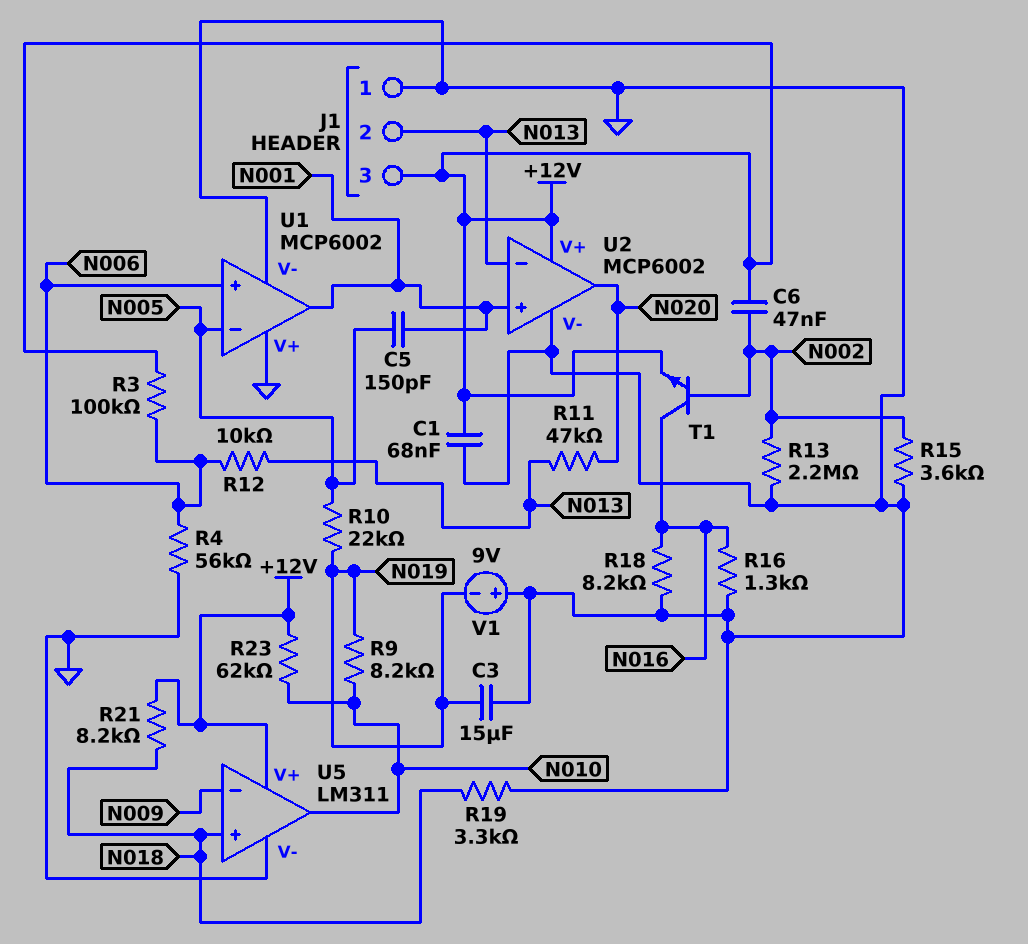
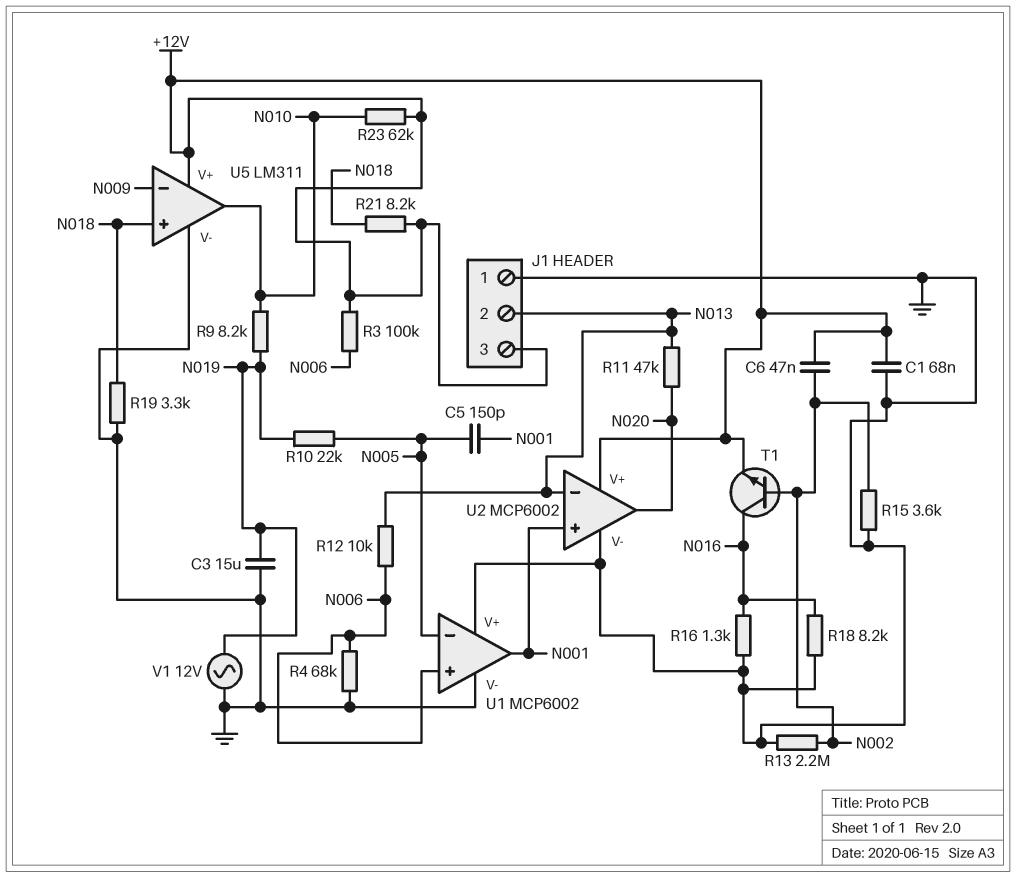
R4: 56k (GND, N006) -> 68k (GND, N006)
V1: 9V (plus GND, minus N019) -> AC 12V (GND, N019)

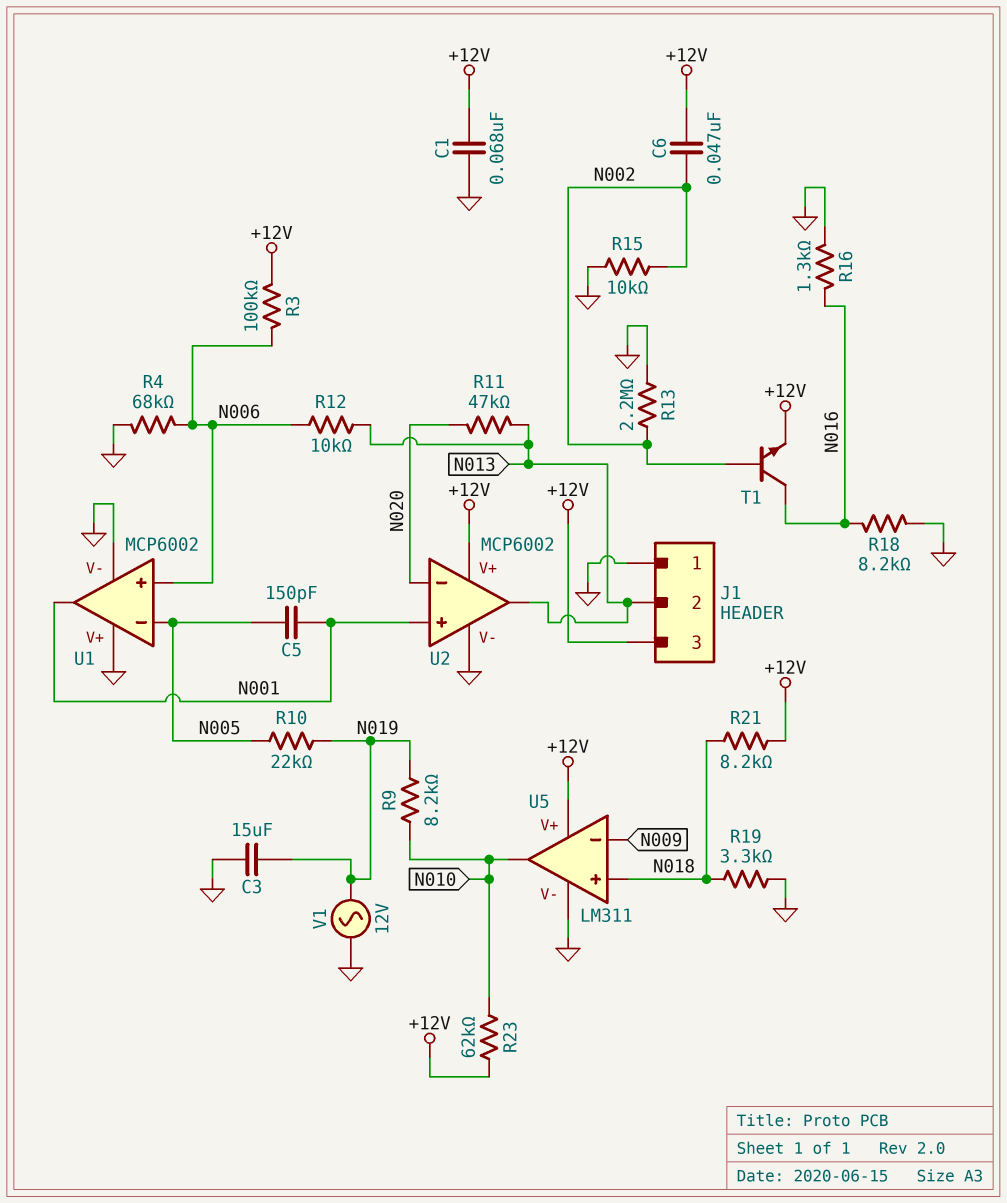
R15: 3.6k (GND, N002) -> 10k (GND, N002)
U2 pin in-: N013 -> N020
U2 pin out: N020 -> N013

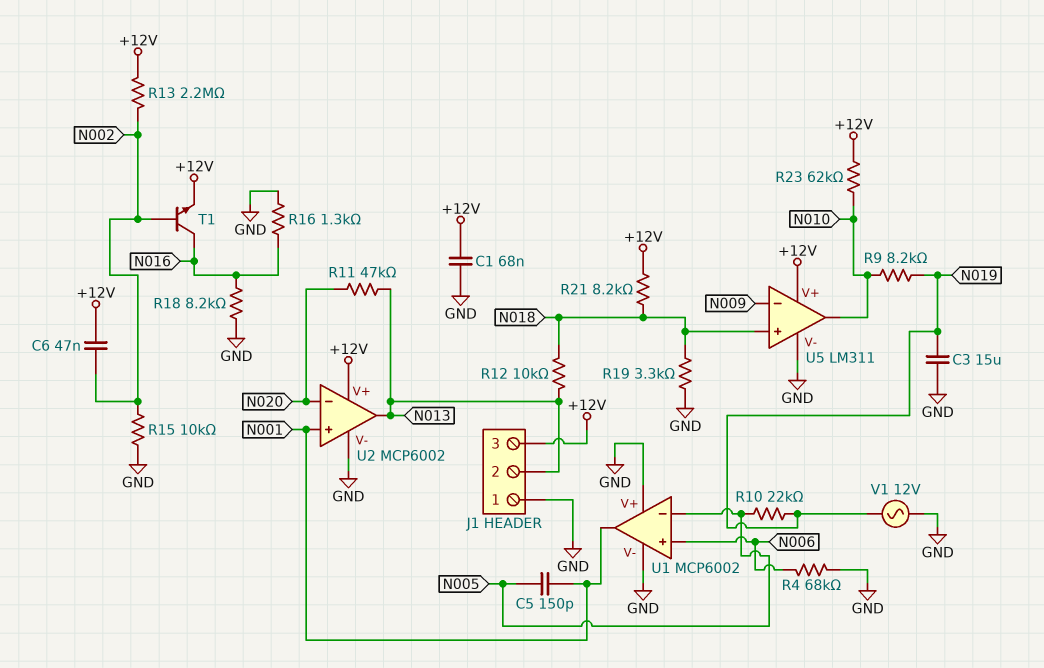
R3: 100k (+12V, N006) -> none
R12: 10k (N006, N013) -> 10k (N013, N018)
R13: 2.2M (GND, N002) -> 2.2M (+12V, N002)

